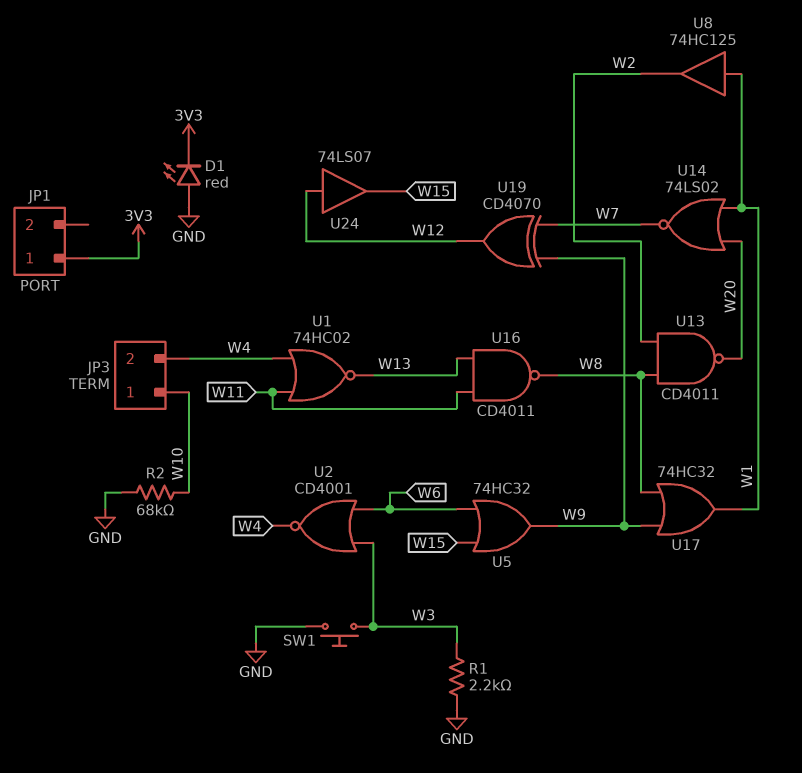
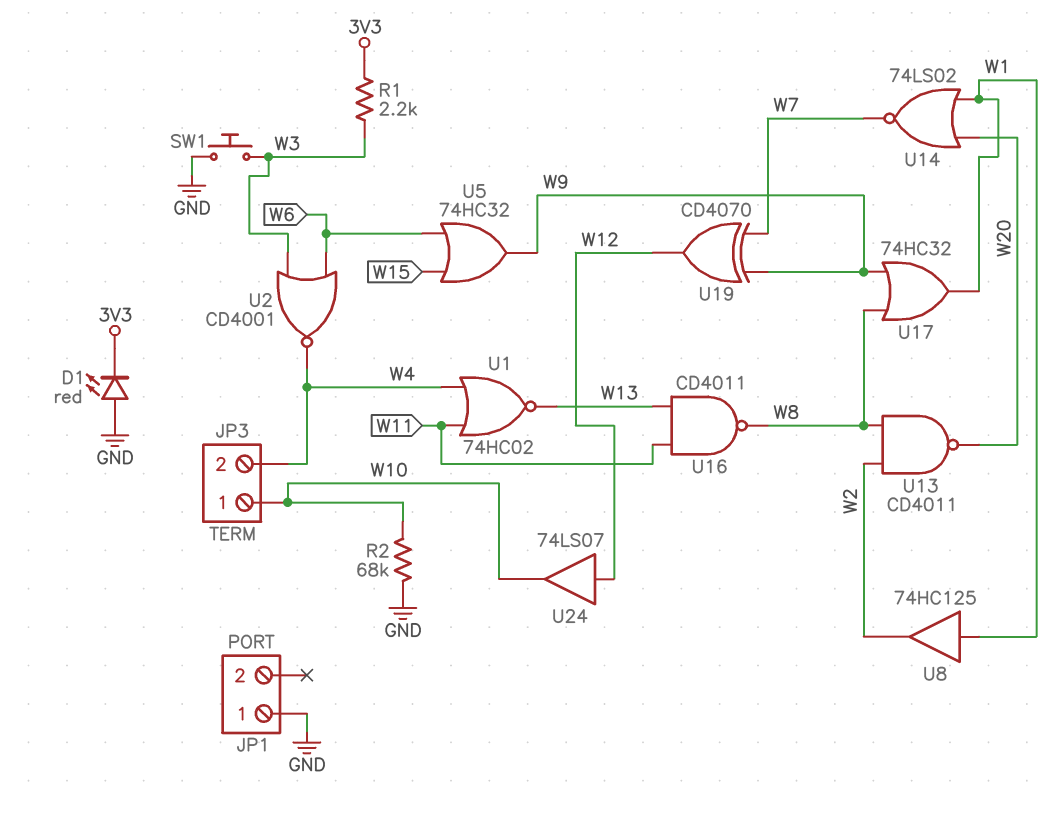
JP1 pin 1: 3V3 -> GND
R1: 2.2k (GND, W3) -> 2.2k (3V3, W3)
U24: buffer 74LS07 (in W12, out W15) -> buffer 74LS07 (in W12, out W10)

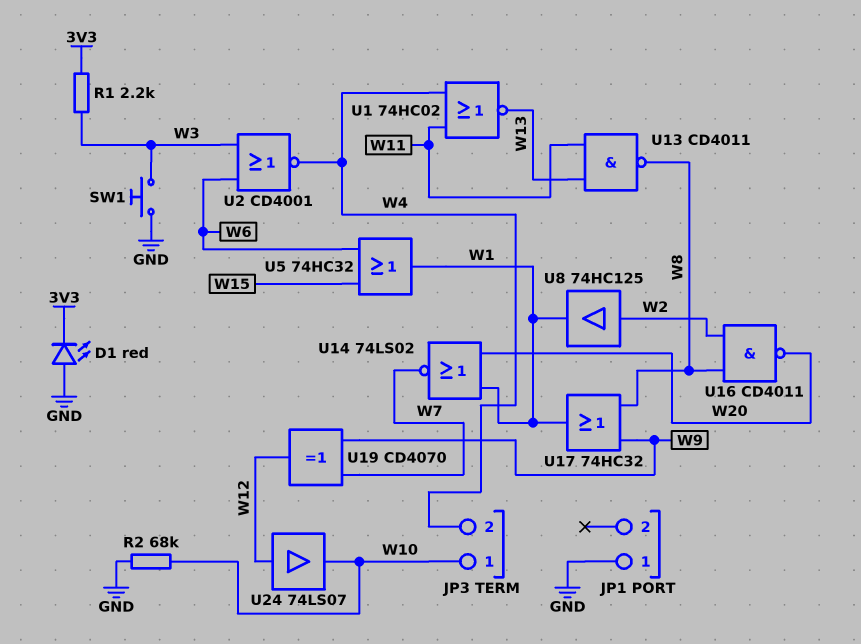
U5: OR 74HC32 (in W6, in W15, out W9) -> OR 74HC32 (in W6, in W15, out W1)
U8: buffer 74HC125 (in W1, out W2) -> buffer 74HC125 (in W2, out W1)
U13: NAND CD4011 (in W2, in W8, out W20) -> NAND CD4011 (in W11, in W13, out W8)
U16: NAND CD4011 (in W11, in W13, out W8) -> NAND CD4011 (in W2, in W8, out W20)

